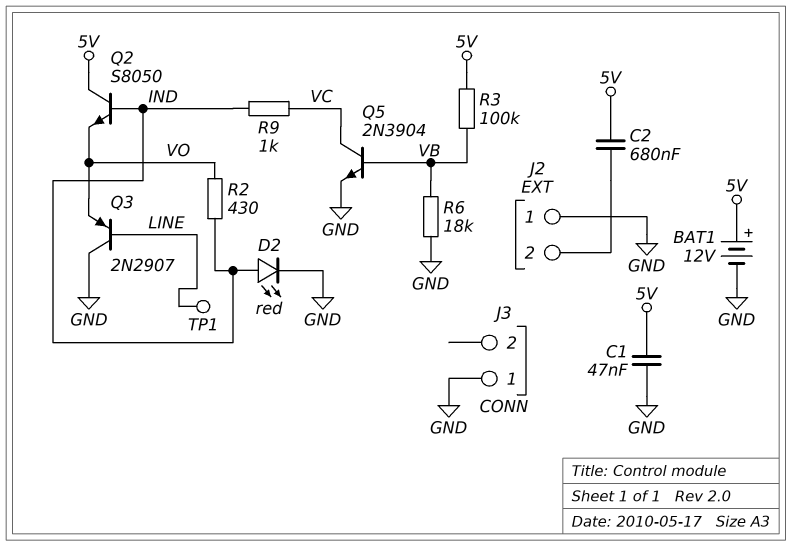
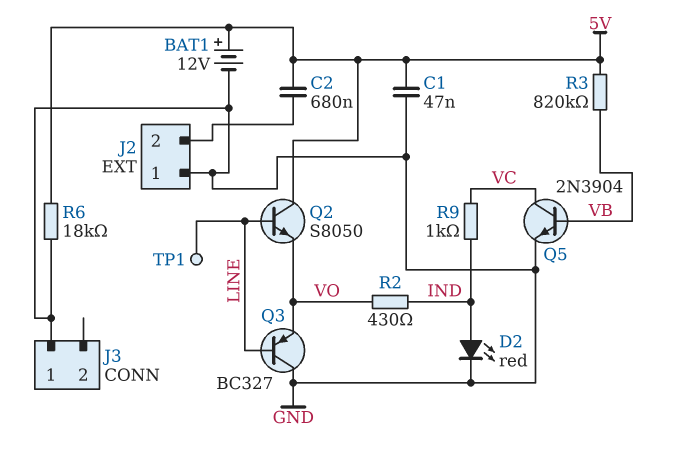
Q2: NPN S8050 (B IND, C 5V, E VO) -> NPN S8050 (B LINE, C 5V, E VO)
Q3: PNP 2N2907 (B LINE, C GND, E VO) -> PNP BC327 (B LINE, C GND, E VO)
R3: 100k (5V, VB) -> 820k (5V, VB)
R6: 18k (GND, VB) -> 18k (5V, GND)

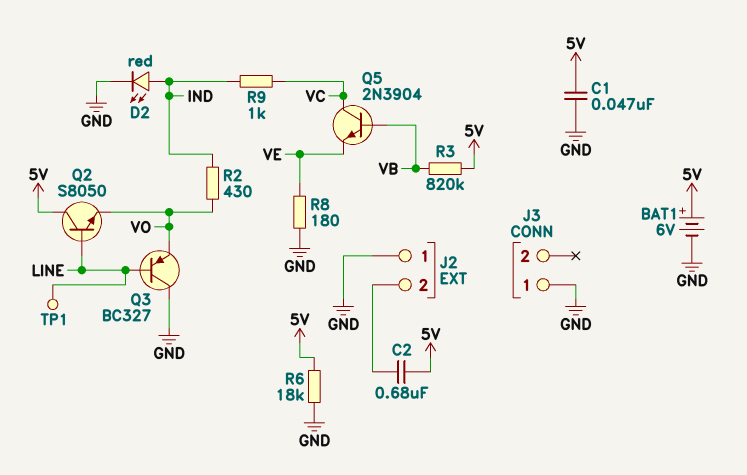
BAT1: 12V (plus 5V, minus GND) -> 6V (plus 5V, minus GND)
Q5: NPN 2N3904 (B VB, C VC, E GND) -> NPN 2N3904 (B VB, C VC, E VE)
R8: none -> 180 (GND, VE)

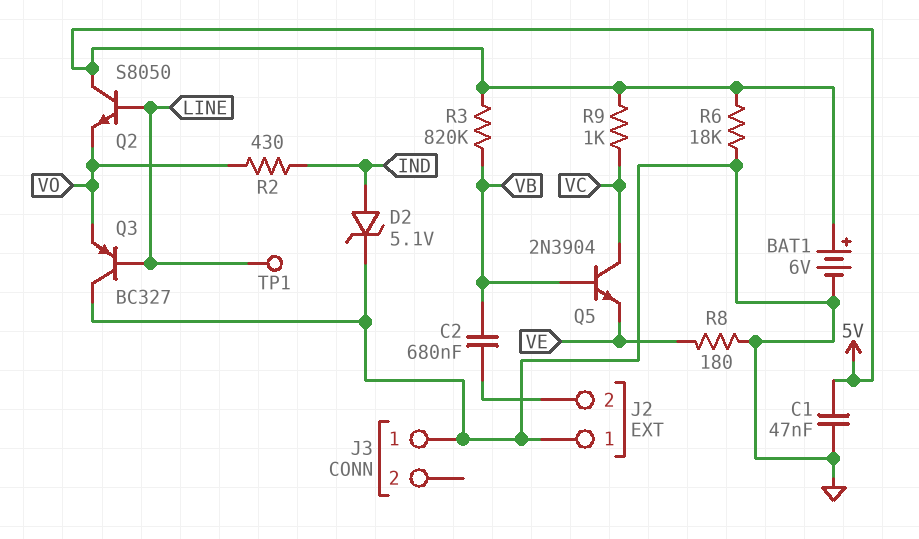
C2: 680nF (5V, J2/2) -> 680nF (J2/2, VB)
D2: LED red (A IND, K GND) -> zener 5.1V (A IND, K GND)
R9: 1k (IND, VC) -> 1k (5V, VC)

